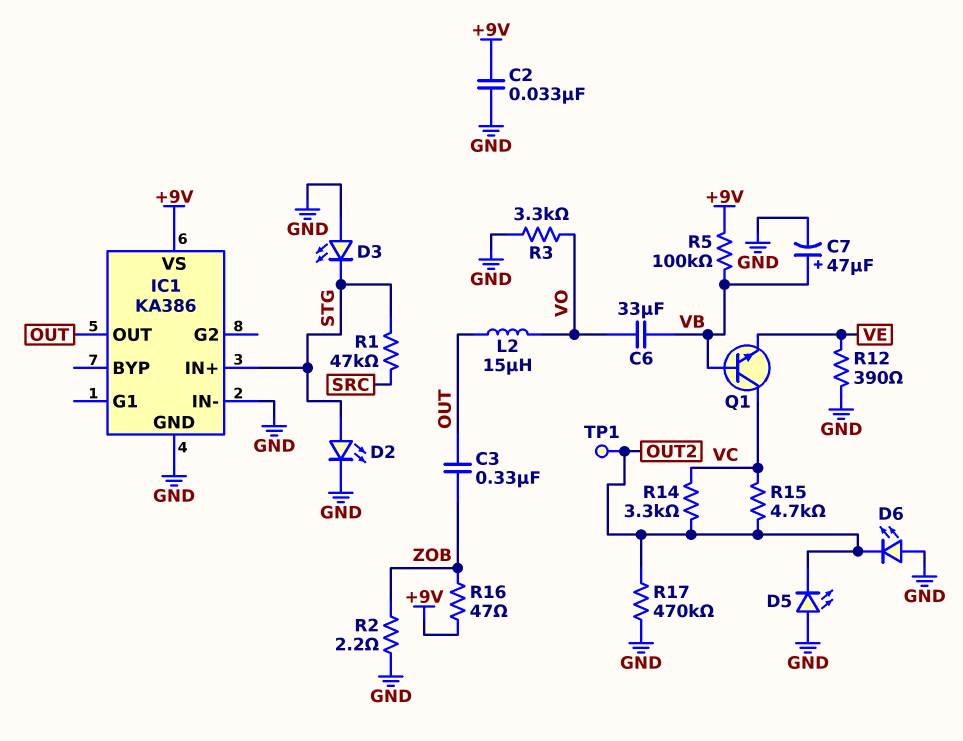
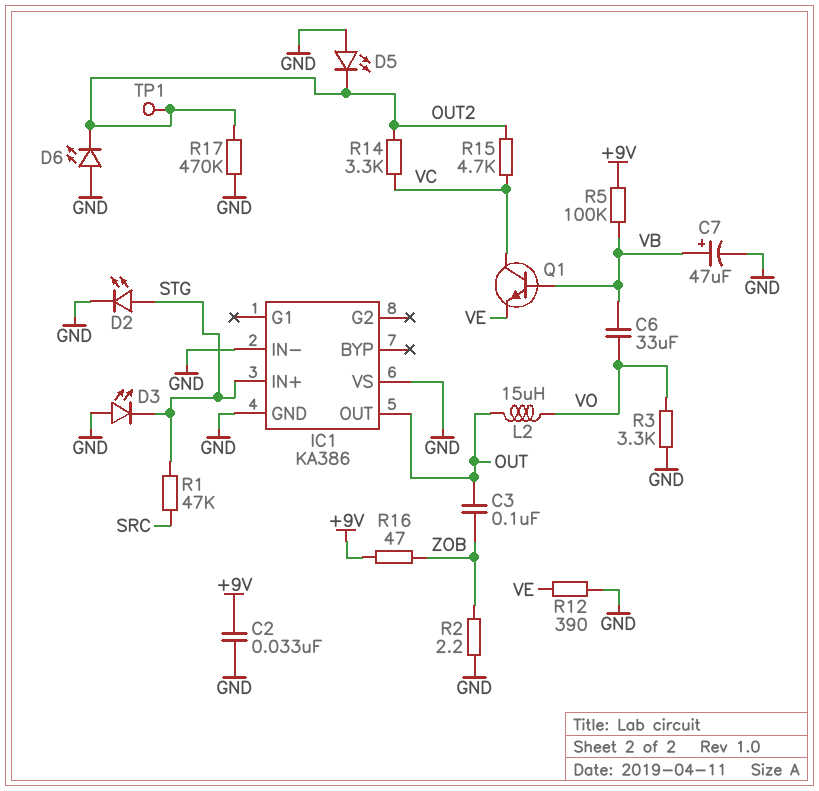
C3: 330nF (OUT, ZOB) -> 100nF (OUT, ZOB)
IC1 pin VS: +9V -> GND

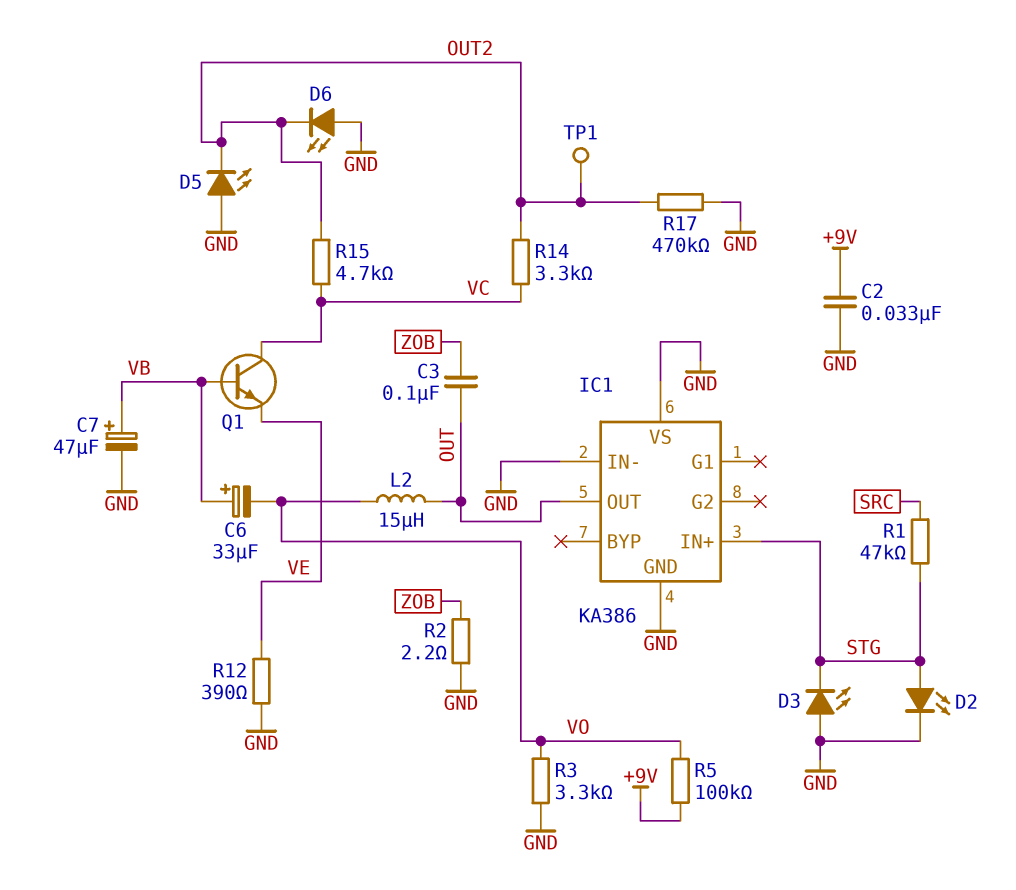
C6: 33uF (VB, VO) -> 33uF (plus VB, minus VO)
R5: 100k (+9V, VB) -> 100k (+9V, VO)
R16: 47 (+9V, ZOB) -> none

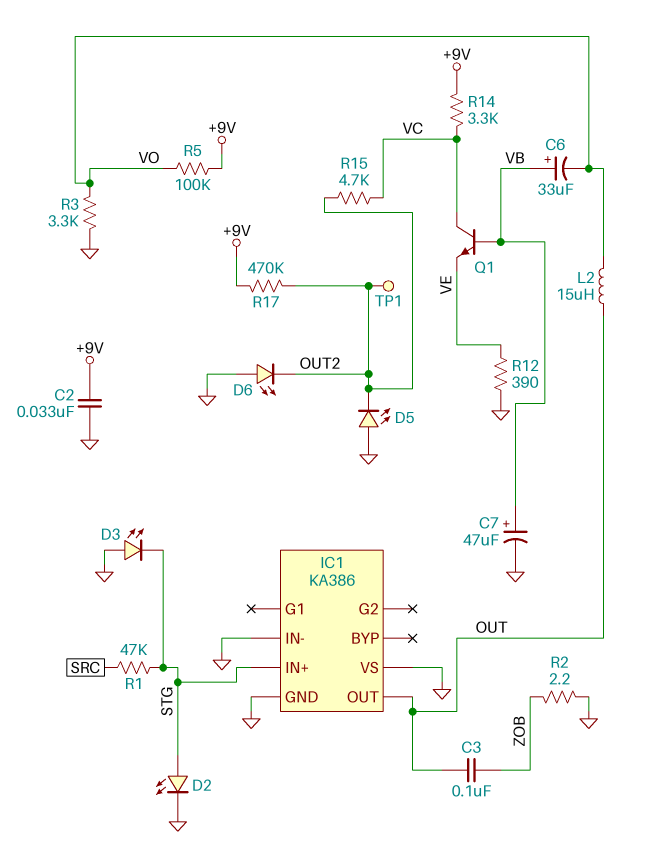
R14: 3.3k (OUT2, VC) -> 3.3k (+9V, VC)
R17: 470k (GND, OUT2) -> 470k (+9V, OUT2)

